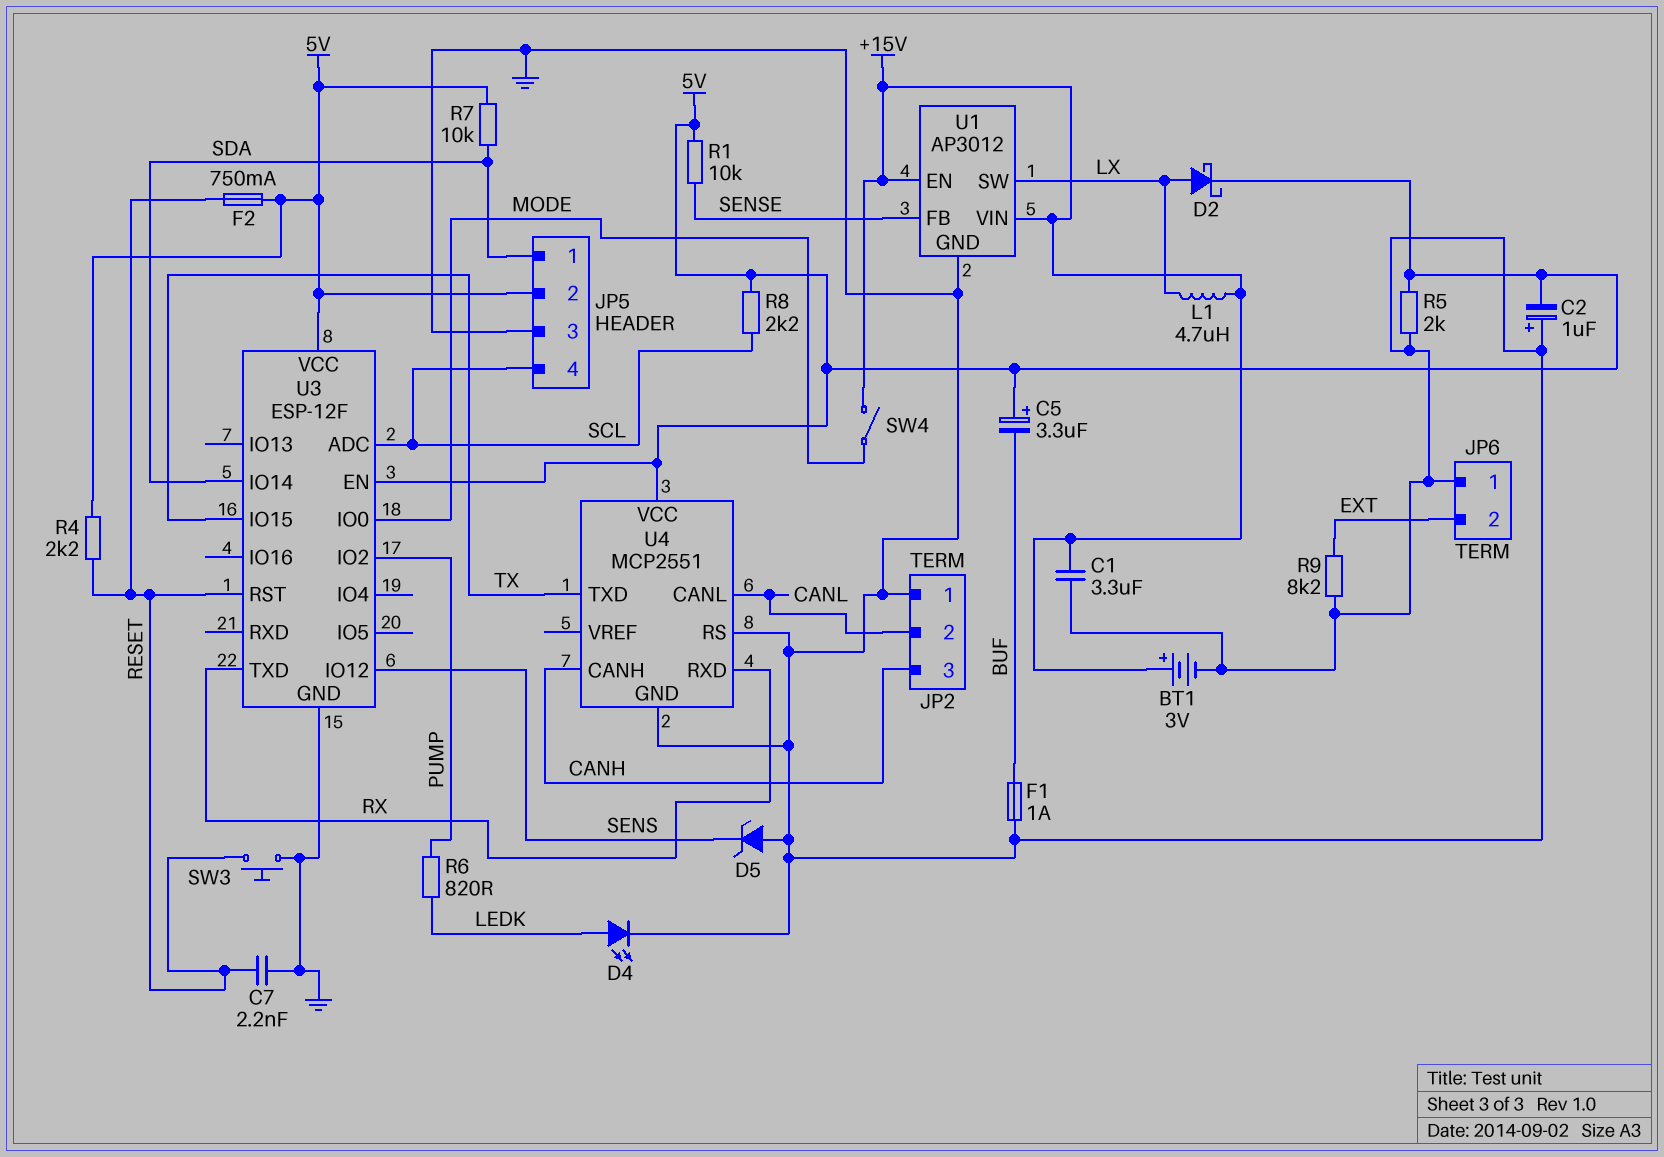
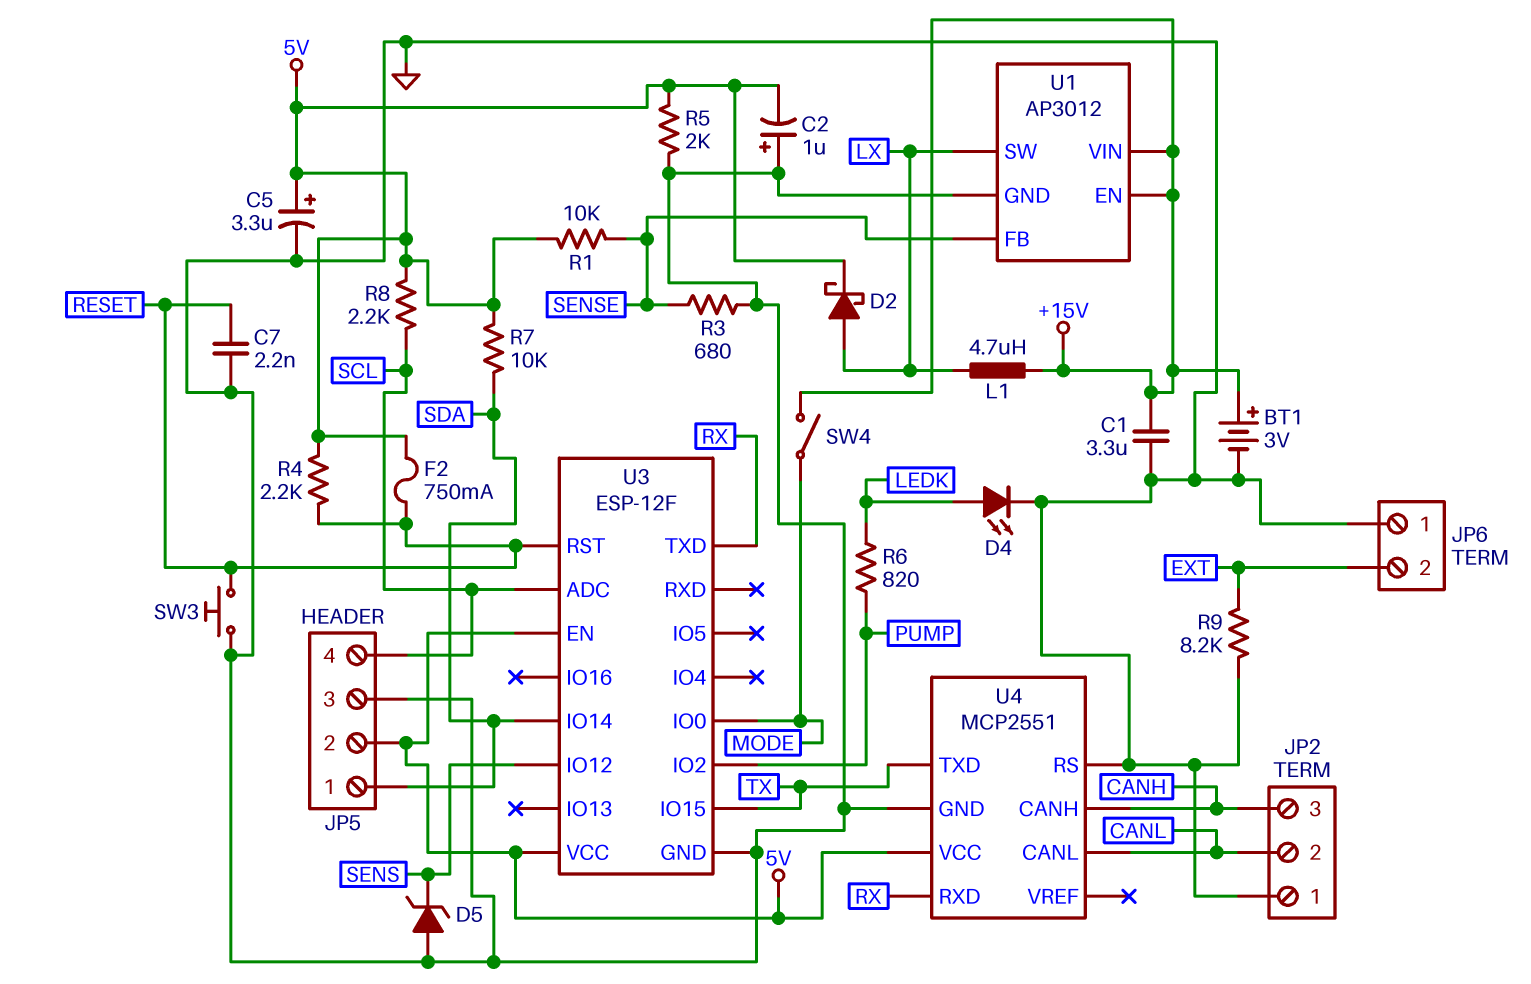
C5: 3.3uF (plus 5V, minus BUF) -> 3.3uF (plus 5V, minus GND)
F1: 1A (BUF, GND) -> none
R3: none -> 680 (GND, SENSE)

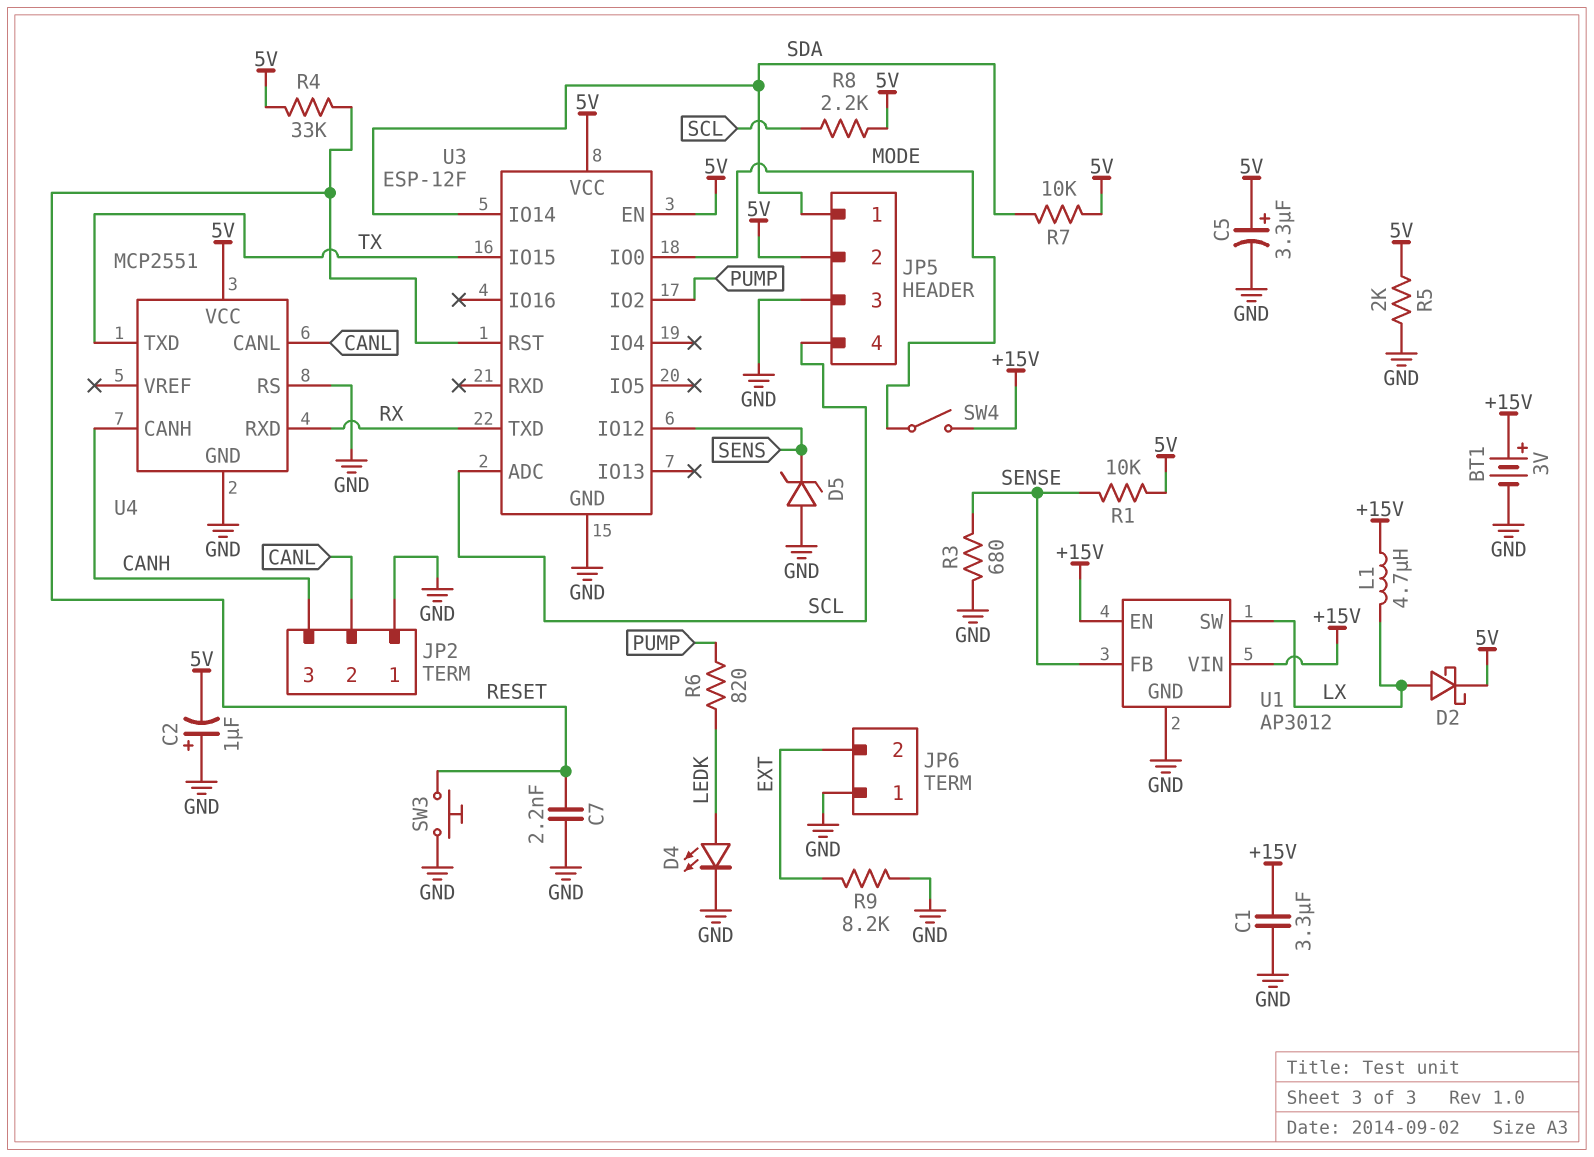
F2: 750mA (5V, RESET) -> none
R4: 2.2k (5V, RESET) -> 33k (5V, RESET)

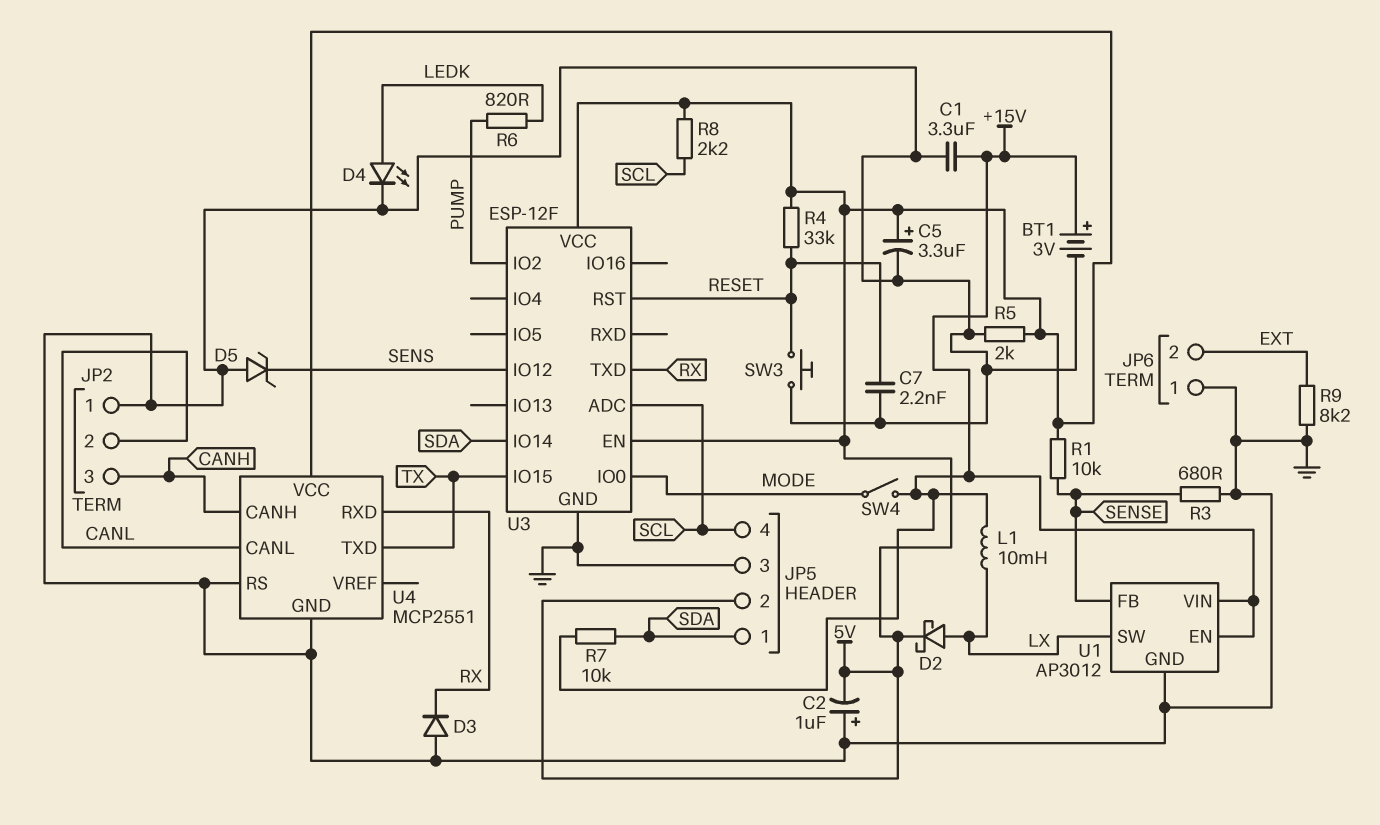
D3: none -> diode (A GND, K RX)
L1: 4.7uH (+15V, LX) -> 10mH (+15V, LX)
R7: 10k (5V, SDA) -> 10k (+15V, SDA)

